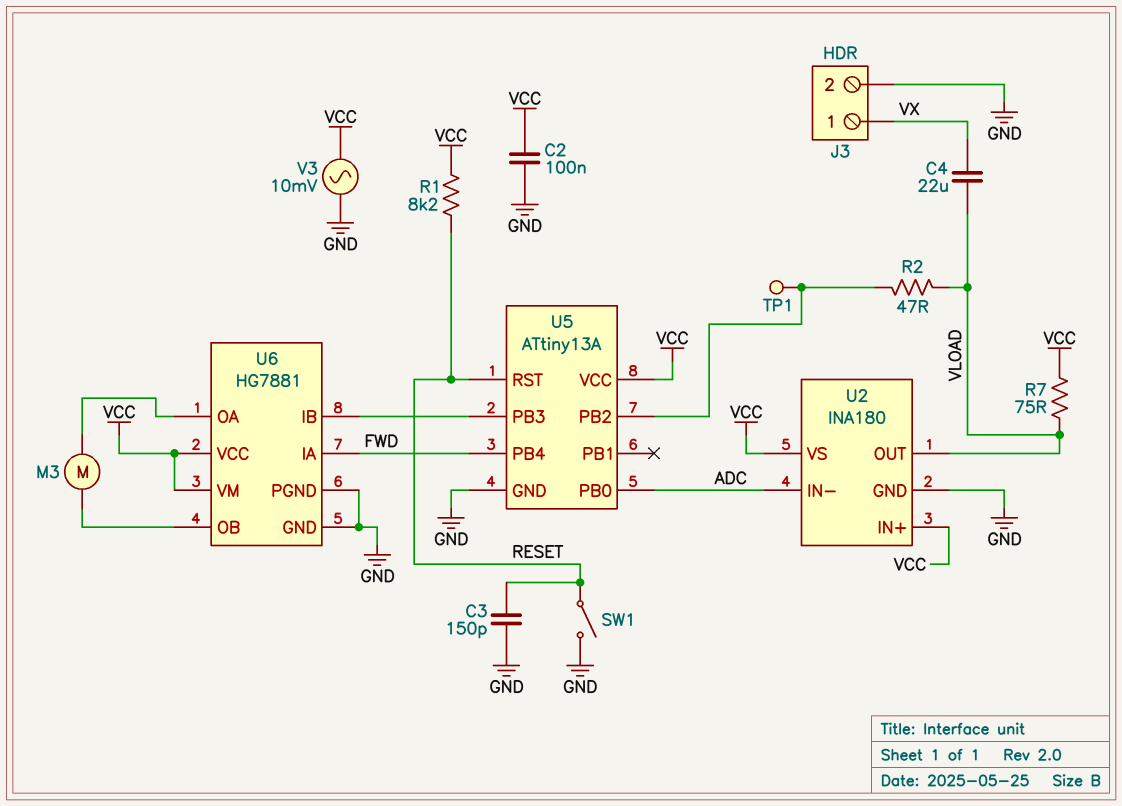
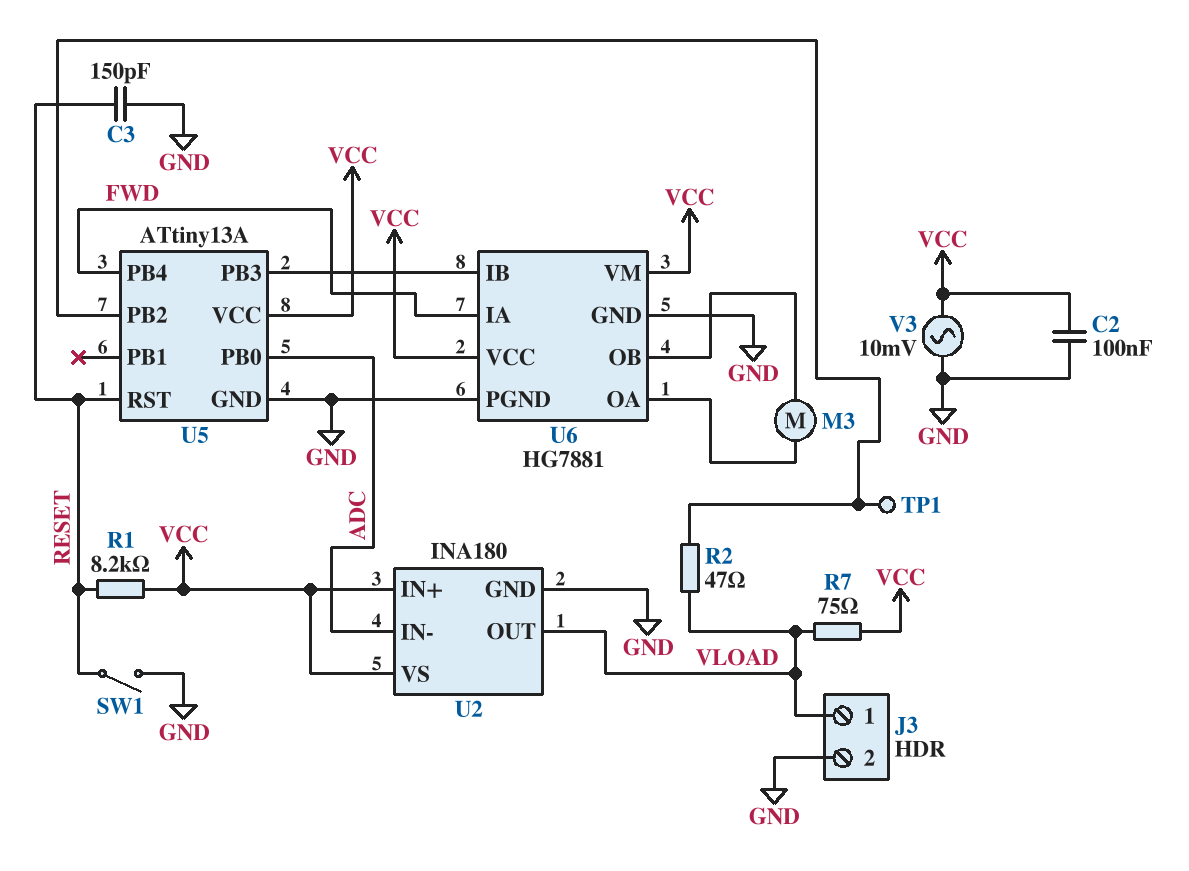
C4: 22uF (VLOAD, VX) -> none
J3 pin 1: VX -> VLOAD

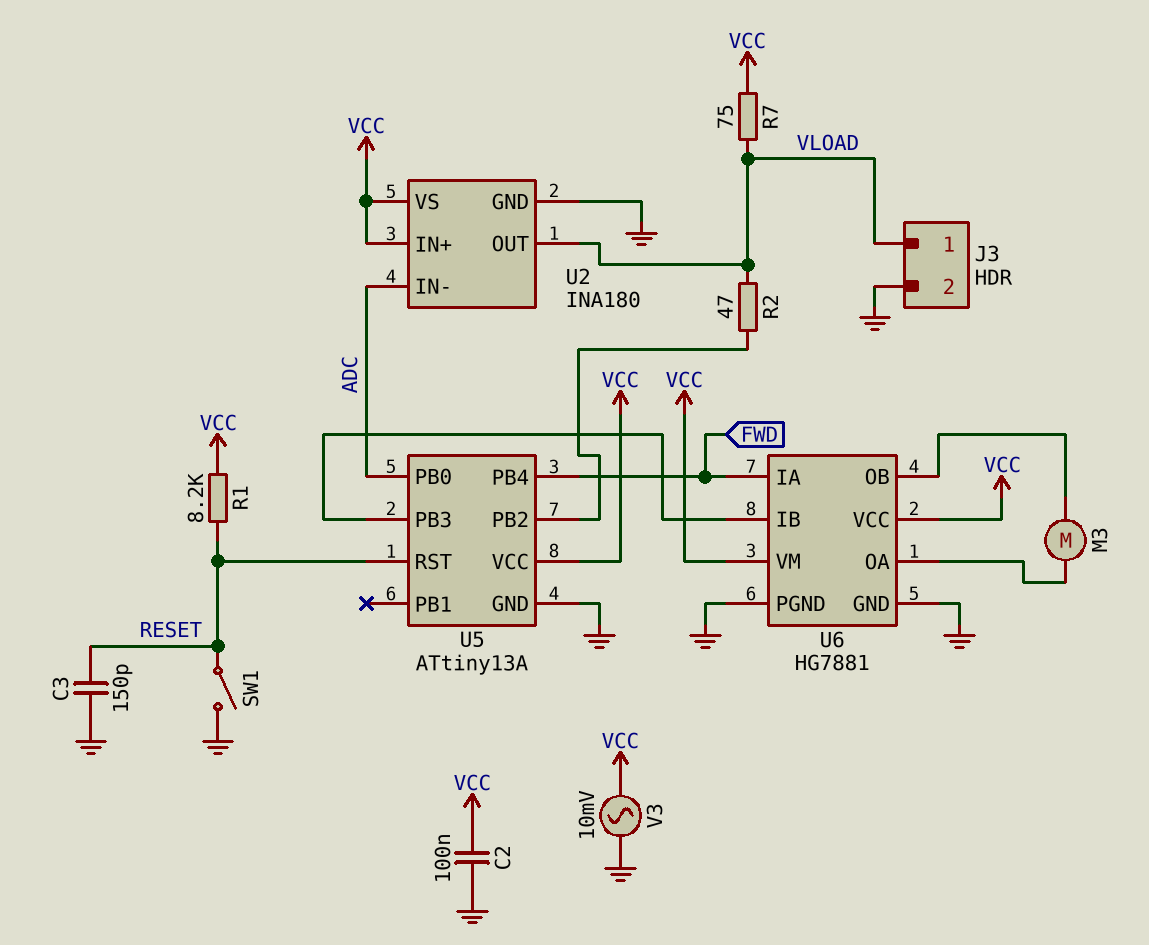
TP1: test point (U5/PB2) -> none

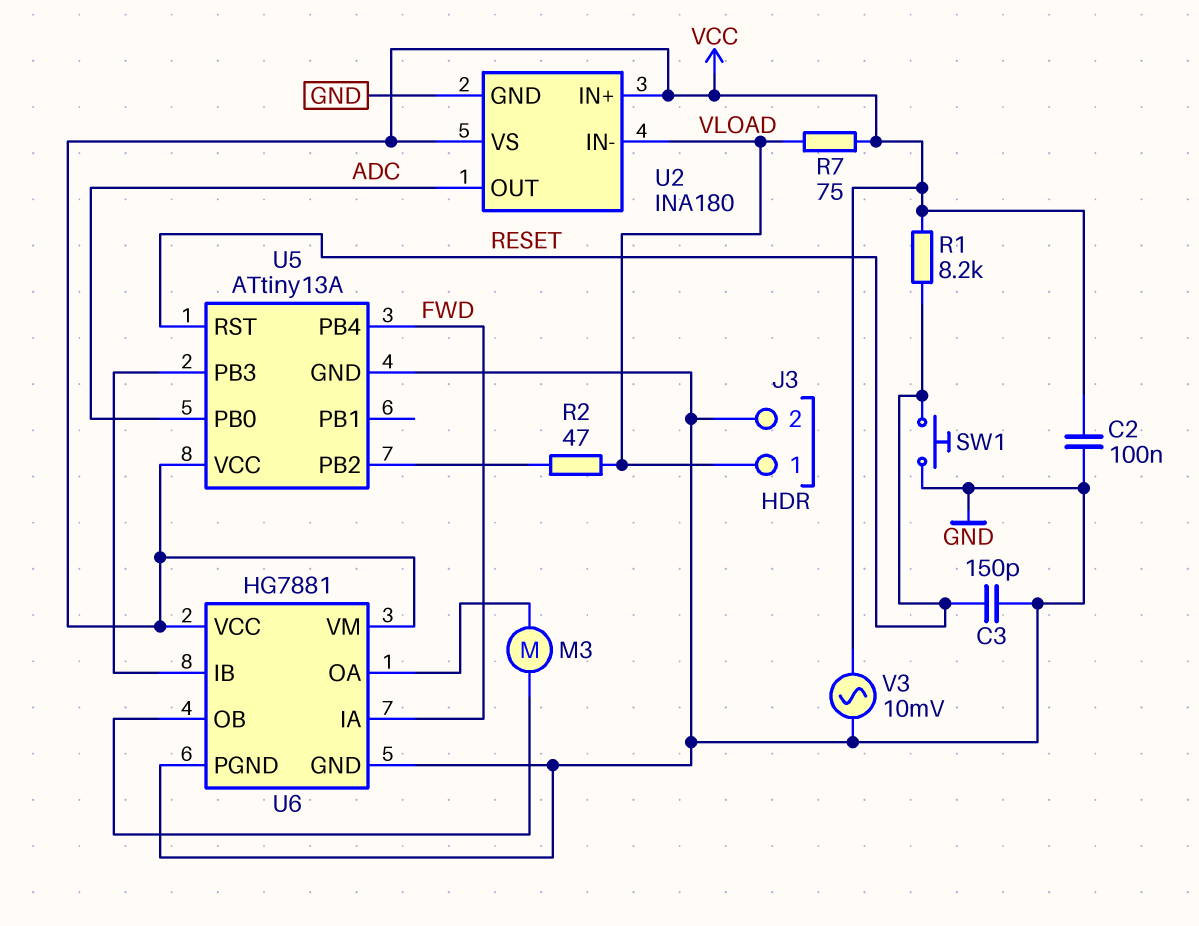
SW1: switch (GND, RESET) -> button (GND, RESET)
U2 pin IN-: ADC -> VLOAD
U2 pin OUT: VLOAD -> ADC

